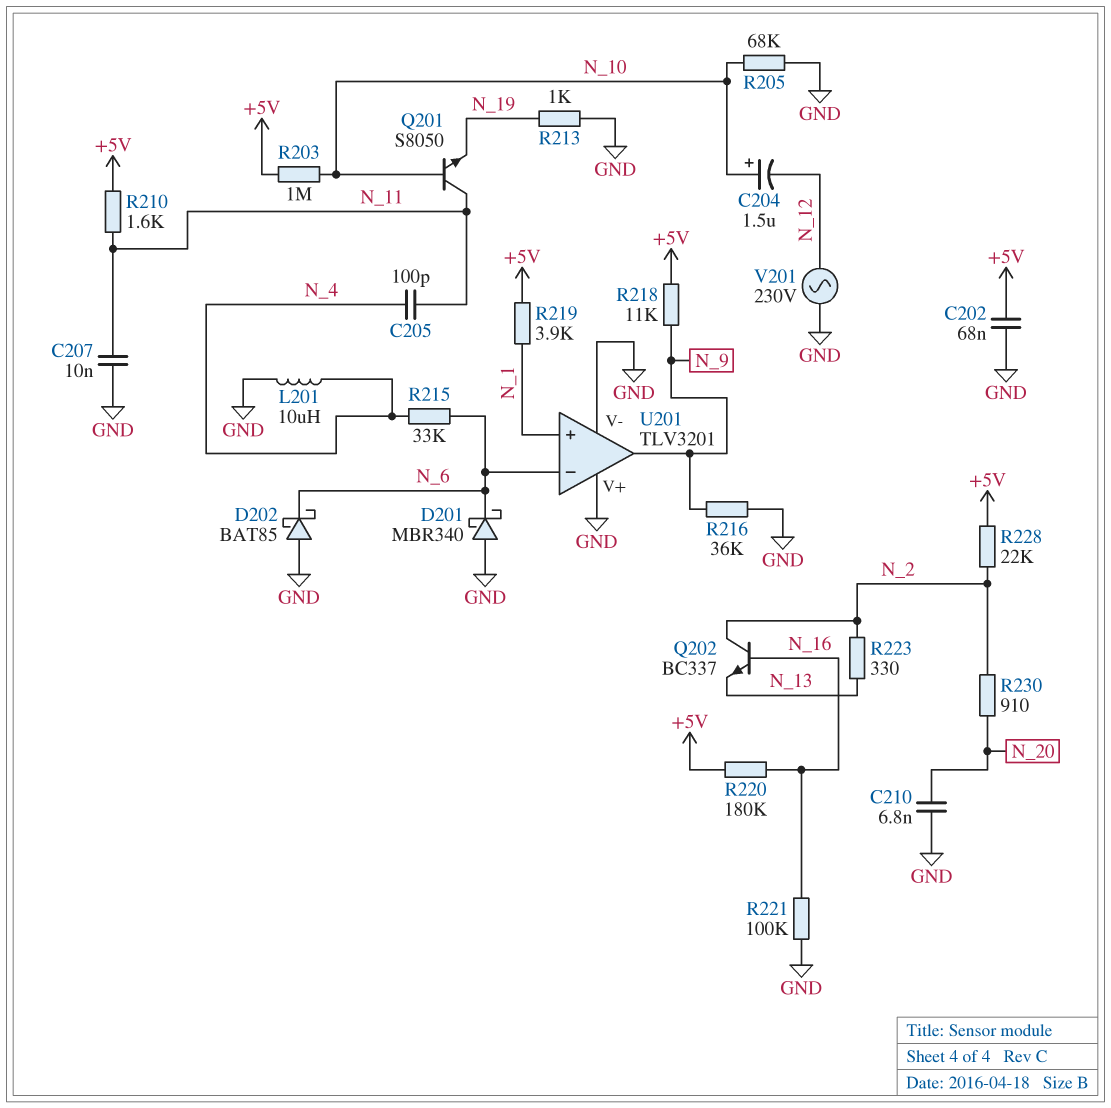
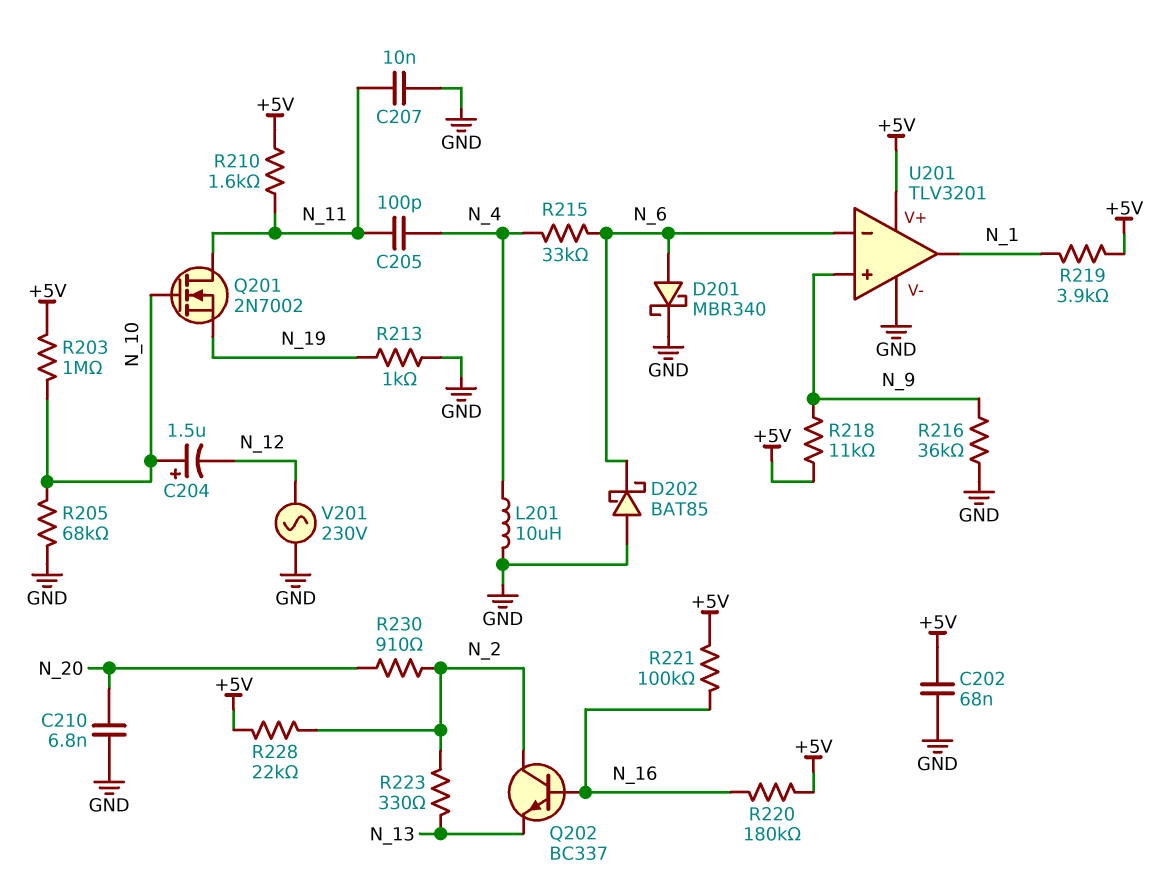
D201: schottky MBR340 (A GND, K N_6) -> schottky MBR340 (A N_6, K GND)
Q201: NPN S8050 (B N_10, C N_11, E N_19) -> NMOS 2N7002 (G N_10, D N_11, S N_19)
R221: 100k (GND, N_16) -> 100k (+5V, N_16)
U201 pin V+: GND -> +5V
U201 pin in+: N_1 -> N_9
U201 pin out: N_9 -> N_1

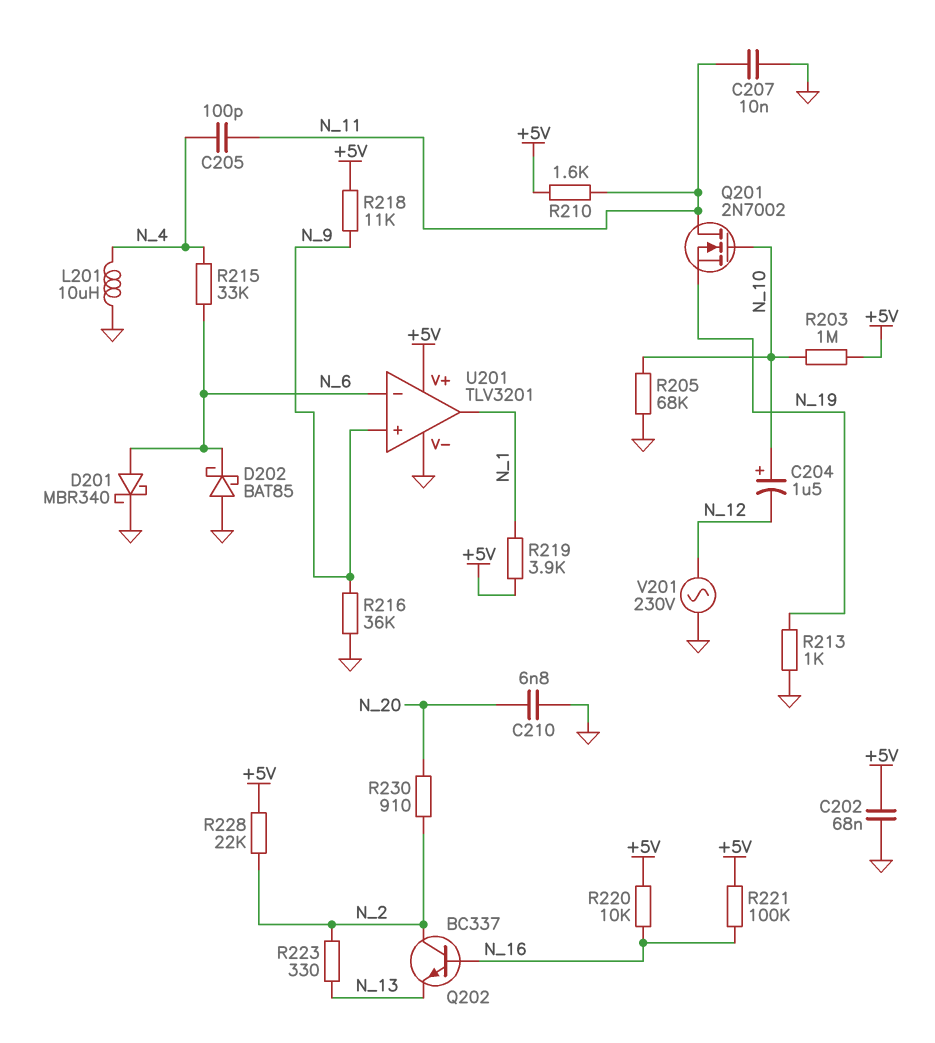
R220: 180k (+5V, N_16) -> 10k (+5V, N_16)

